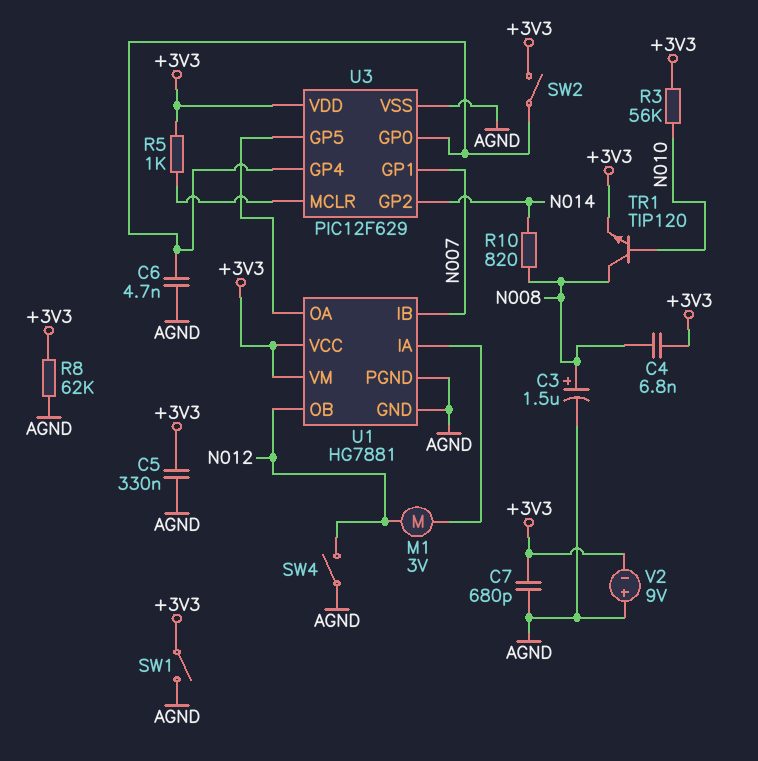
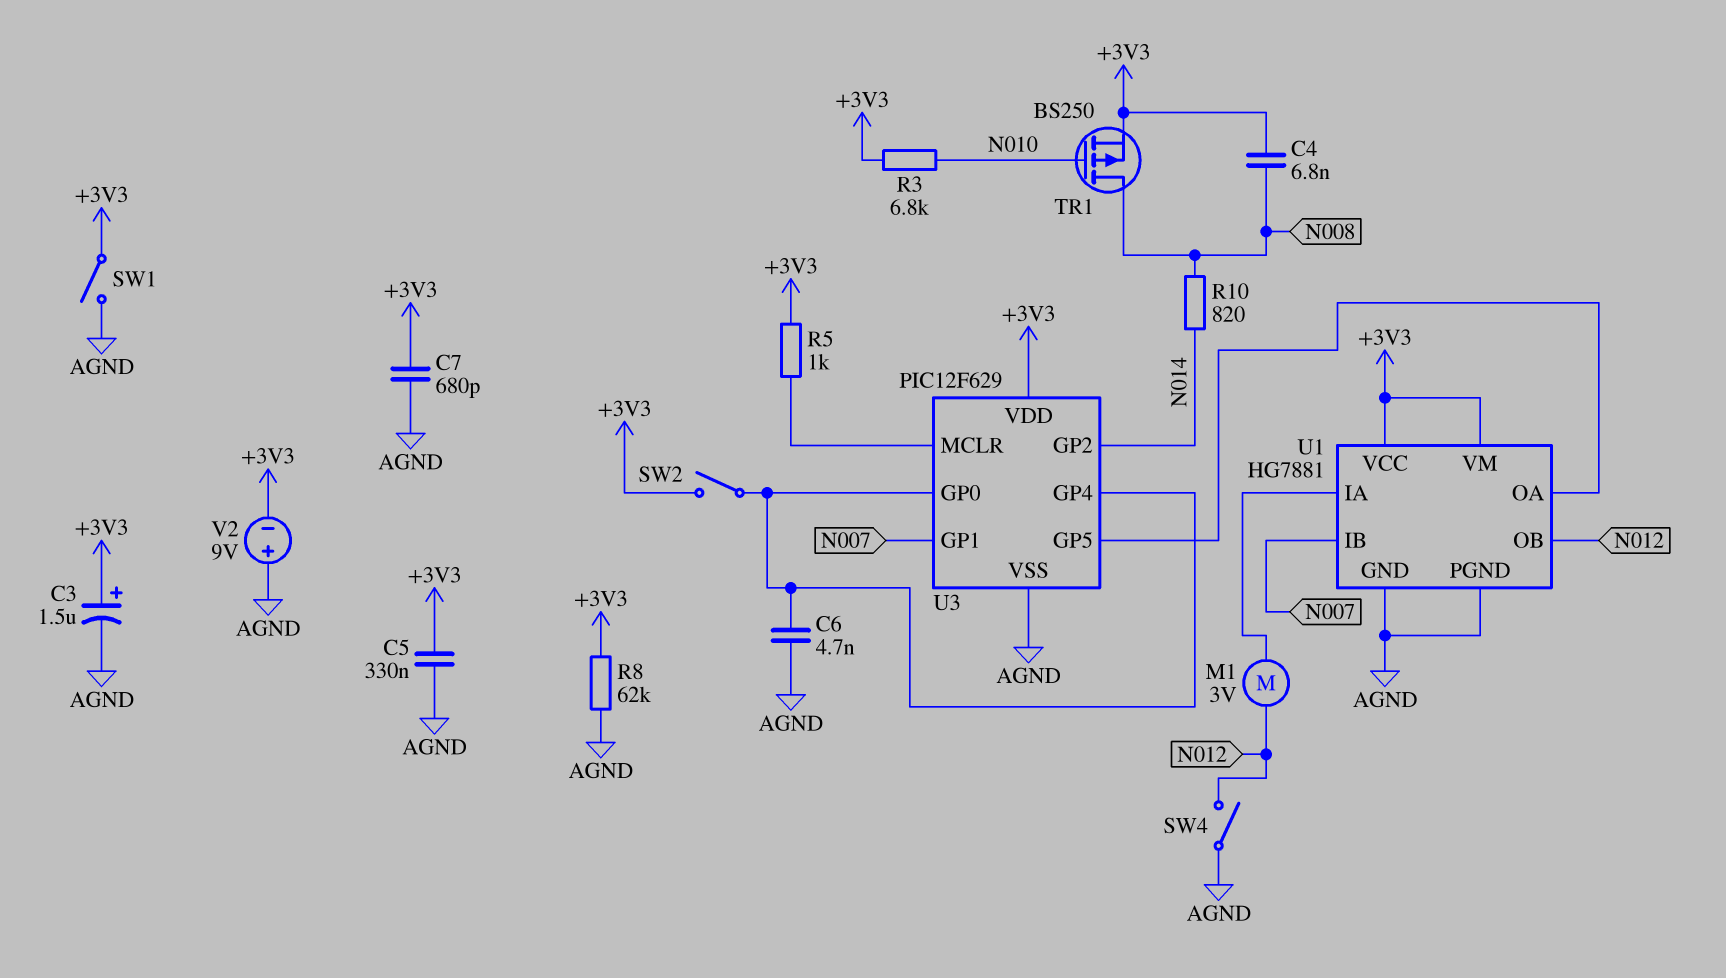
C3: 1.5uF (plus N008, minus AGND) -> 1.5uF (plus +3V3, minus AGND)
R3: 56k (+3V3, N010) -> 6.8k (+3V3, N010)
TR1: NPN TIP120 (B N010, C N008, E +3V3) -> PMOS BS250 (G N010, D N008, S +3V3)

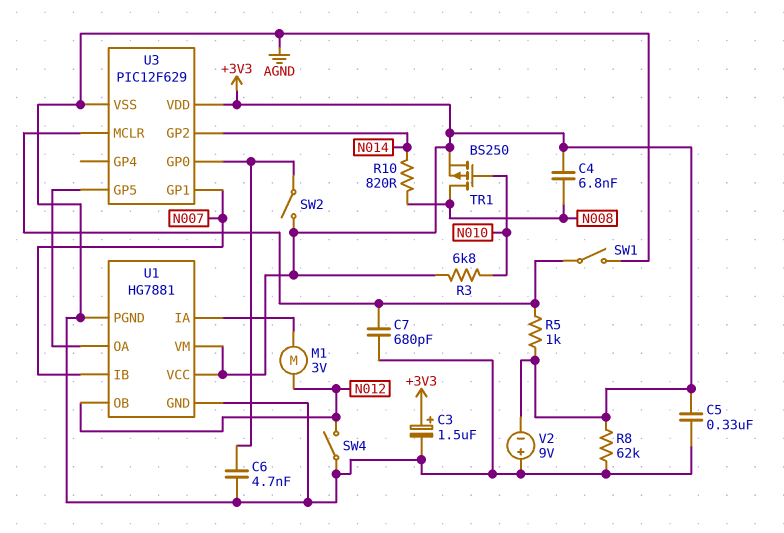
C7: 680pF (+3V3, AGND) -> 680pF (AGND, U3/MCLR)
SW1: switch (+3V3, AGND) -> switch (AGND, U3/MCLR)
U3 pin GP4: U3/GP0 -> none

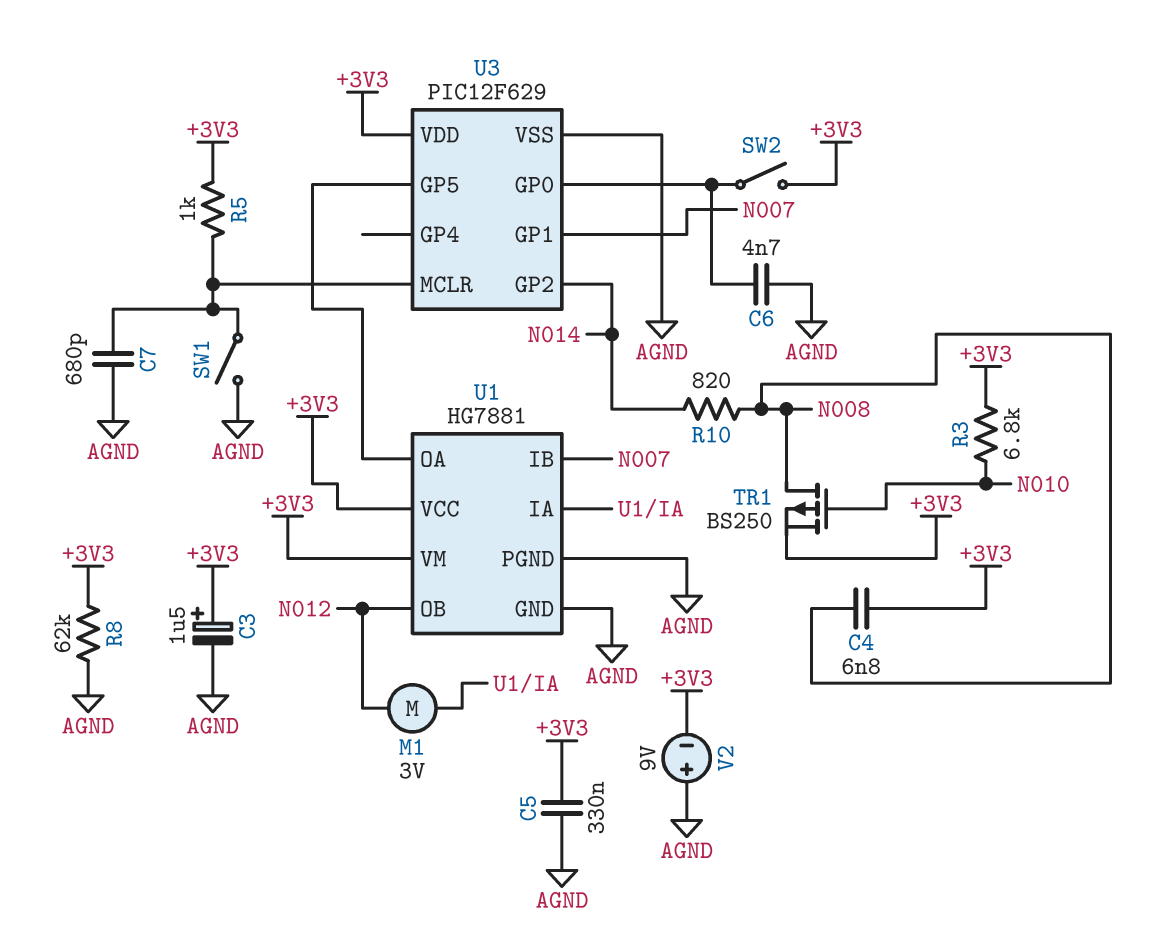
SW4: switch (AGND, N012) -> none

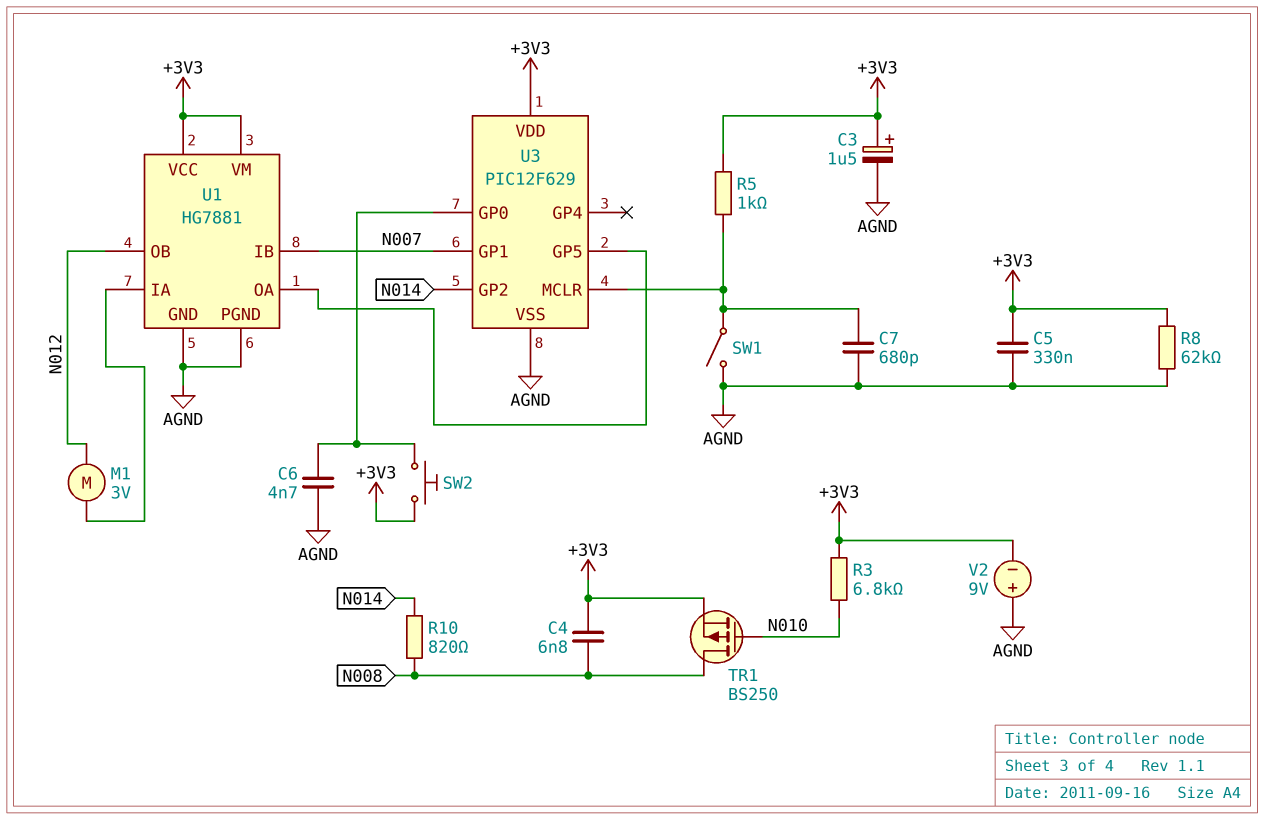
SW2: switch (+3V3, U3/GP0) -> button (+3V3, U3/GP0)

